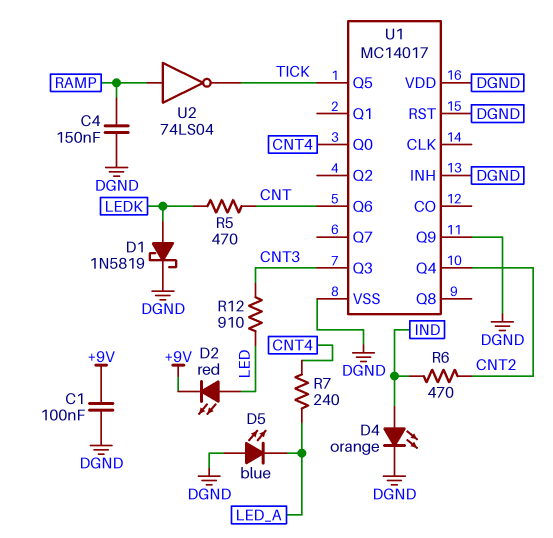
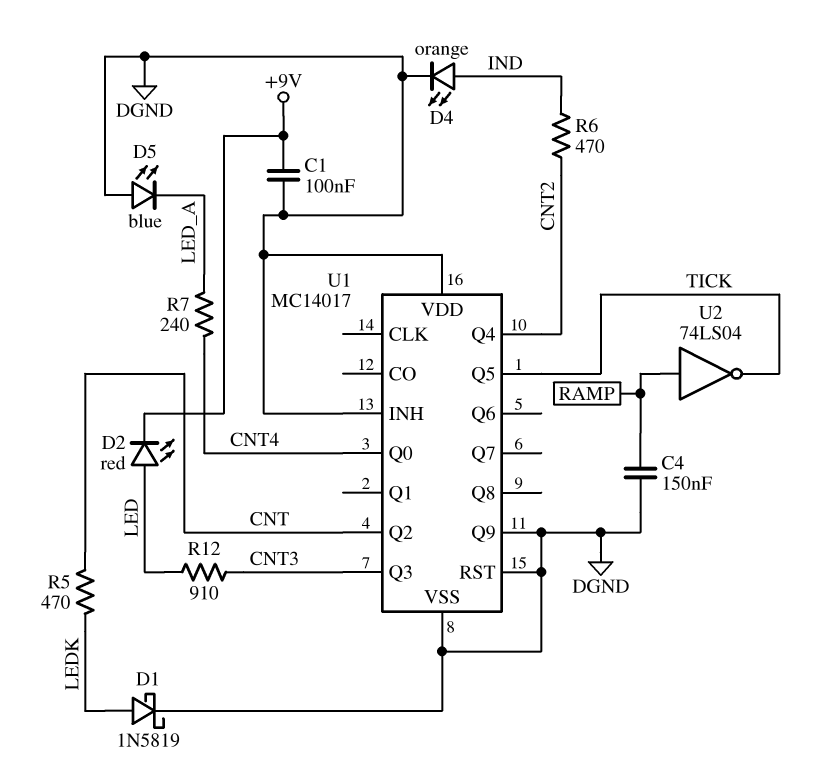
U1 pin Q2: none -> CNT
U1 pin Q6: CNT -> none

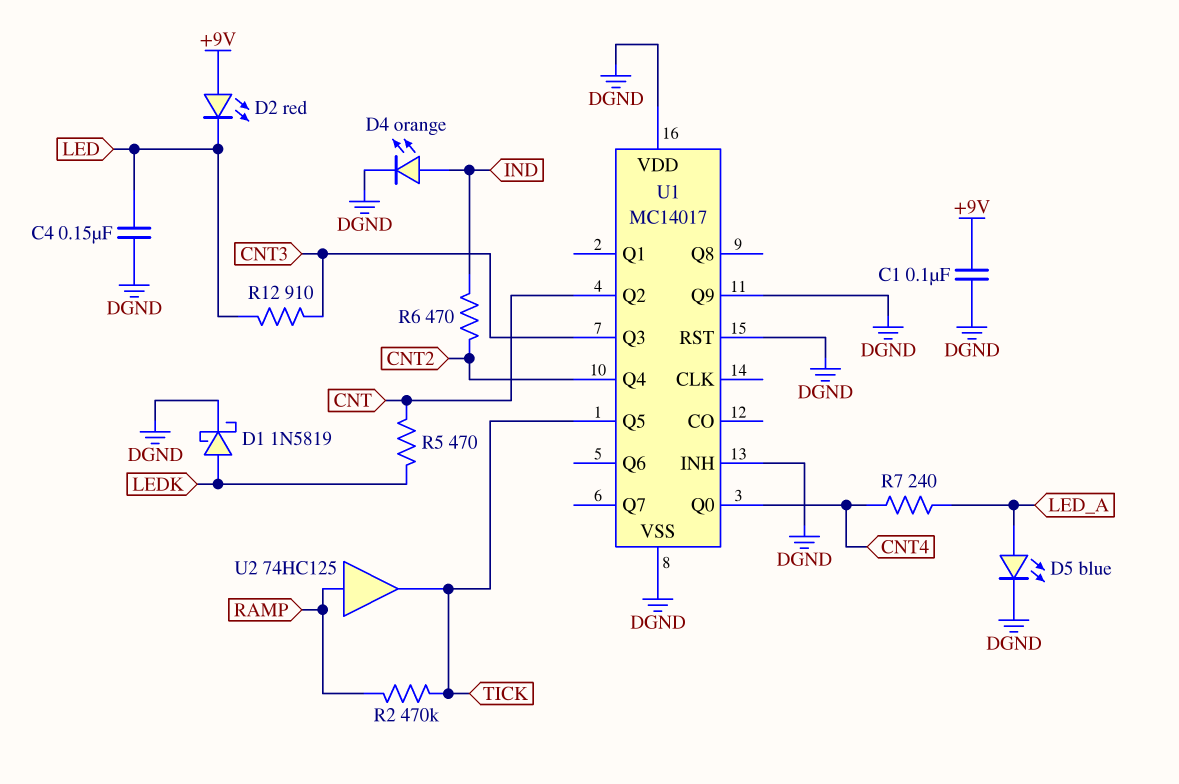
C4: 150nF (DGND, RAMP) -> 150nF (DGND, LED)
D2: LED red (A LED, K +9V) -> LED red (A +9V, K LED)
D5: LED blue (A DGND, K LED_A) -> LED blue (A LED_A, K DGND)
R2: none -> 470k (RAMP, TICK)
U2: NOT 74LS04 (in RAMP, out TICK) -> buffer 74HC125 (in RAMP, out TICK)

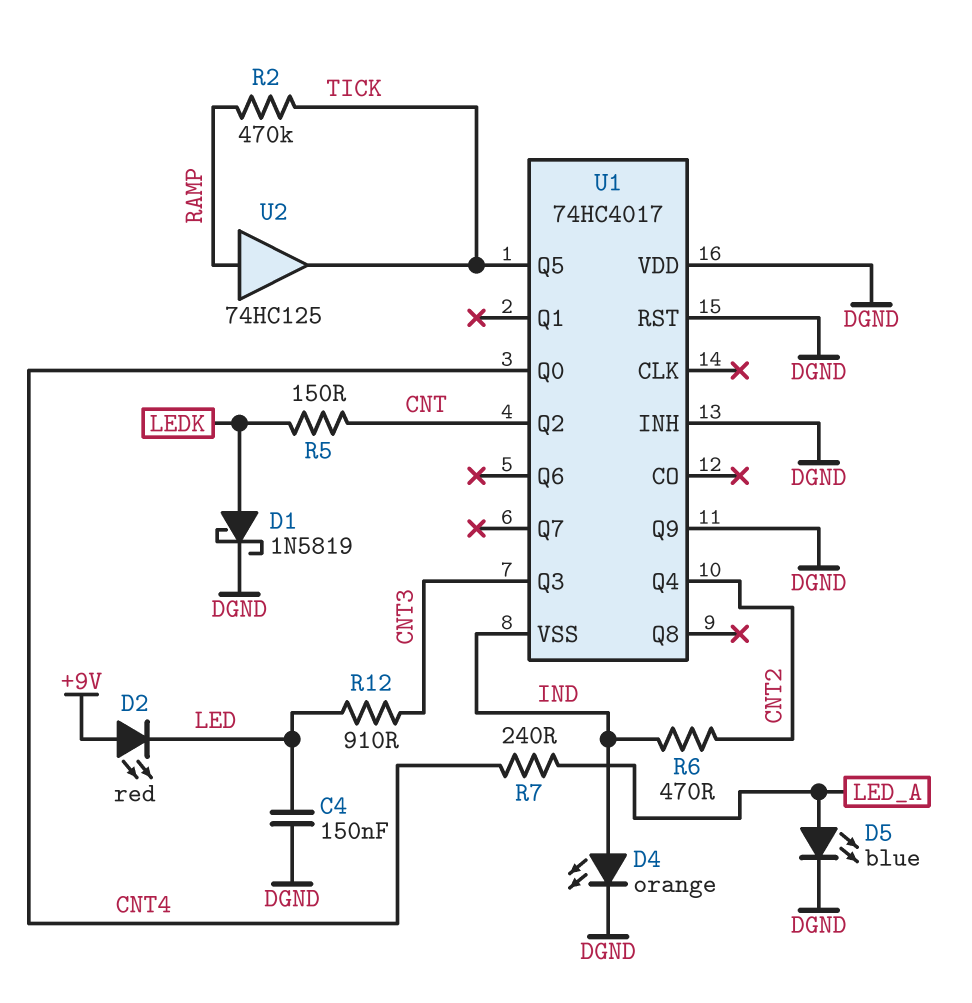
C1: 100nF (+9V, DGND) -> none
R5: 470 (CNT, LEDK) -> 150 (CNT, LEDK)
U1: MC14017 -> 74HC4017
U1 pin VSS: DGND -> IND

